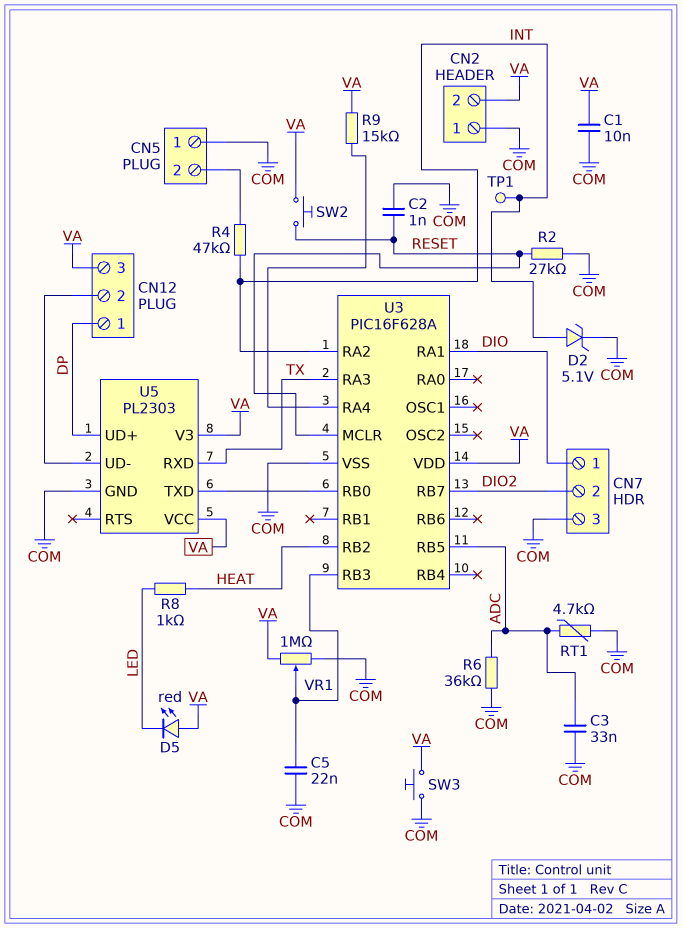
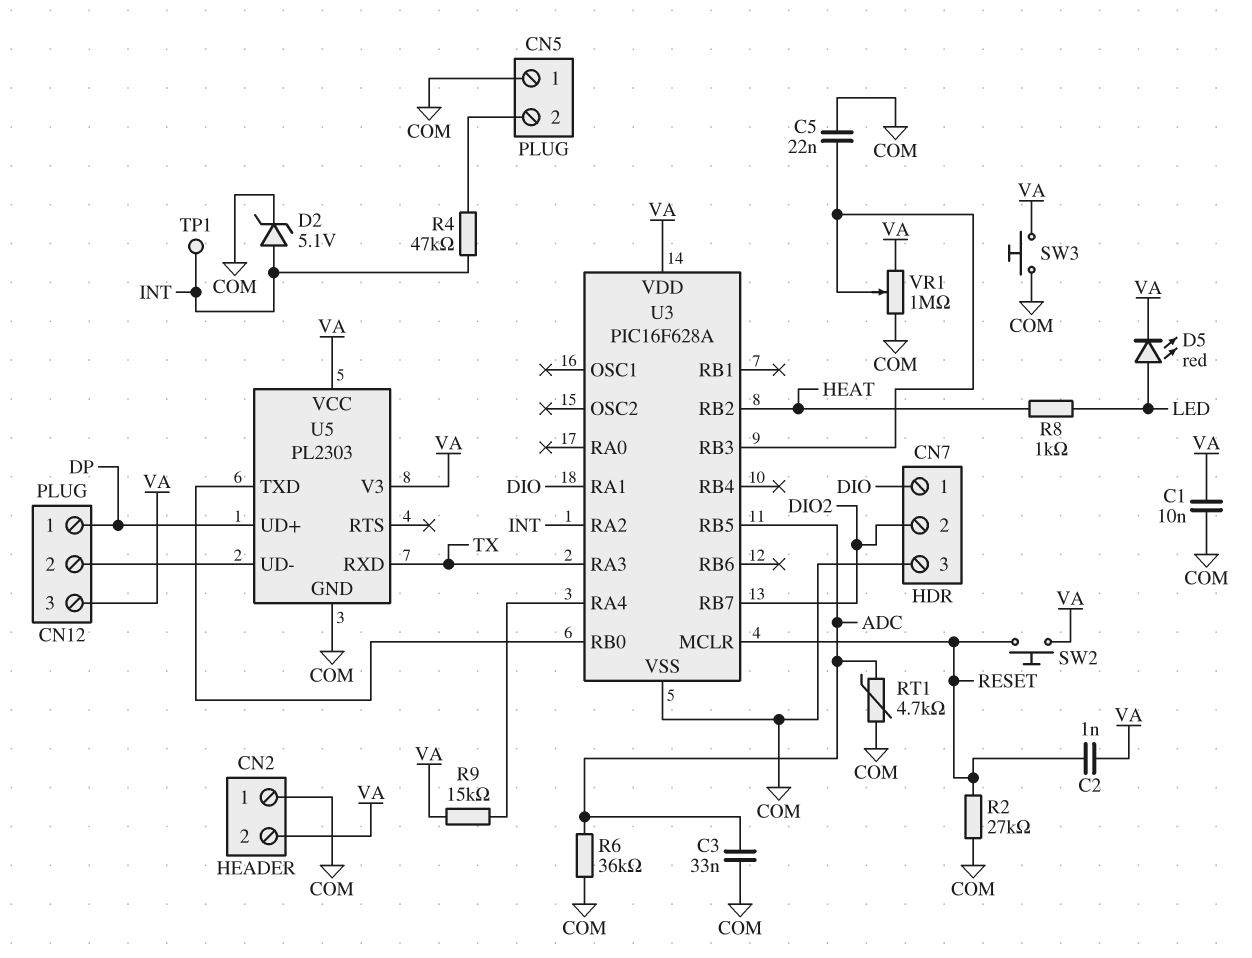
C2: 1nF (COM, RESET) -> 1nF (RESET, VA)
D5: LED red (A VA, K LED) -> LED red (A LED, K VA)

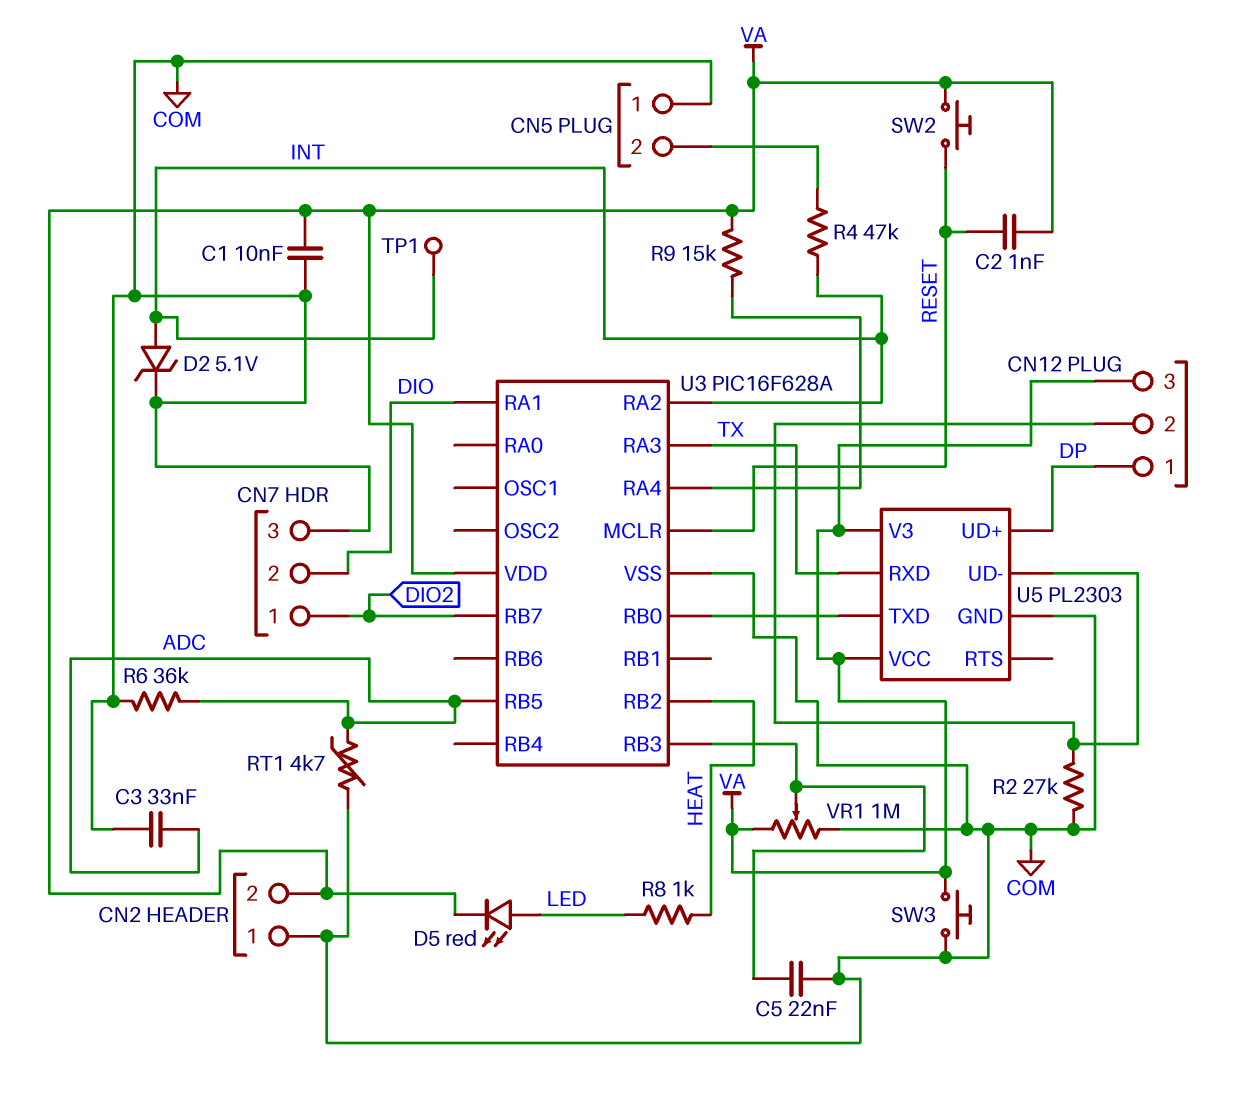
CN7 pin 1: DIO -> DIO2
CN7 pin 2: DIO2 -> DIO
R2: 27k (COM, RESET) -> 27k (CN12/2, COM)

